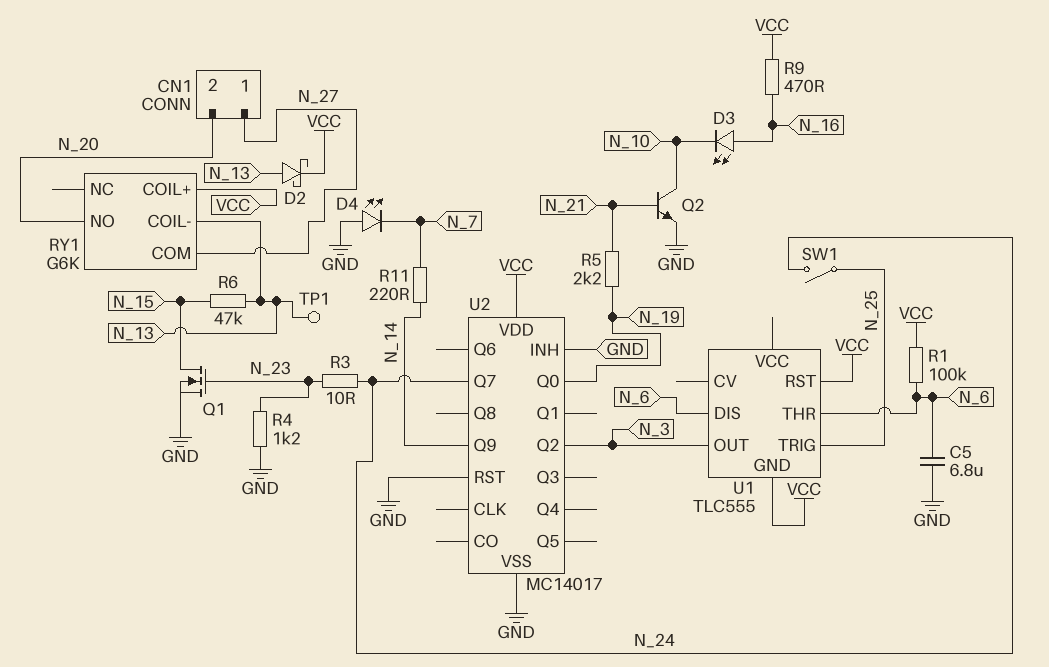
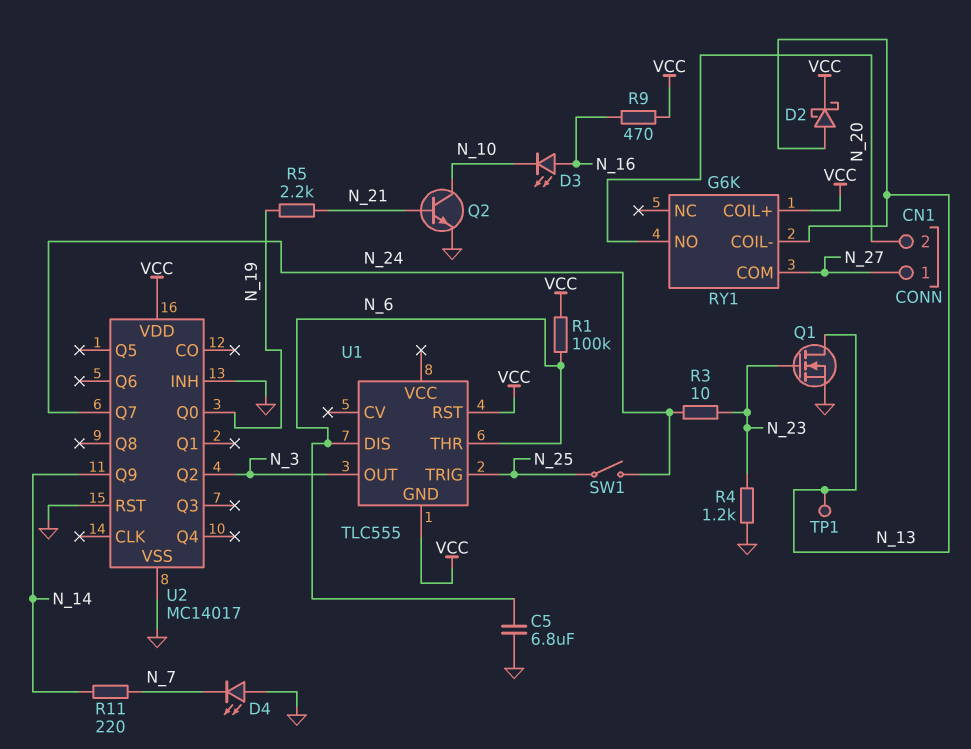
Q1: NMOS (G N_23, D N_15, S GND) -> NMOS (G N_23, D N_13, S GND)
R6: 47k (N_13, N_15) -> none

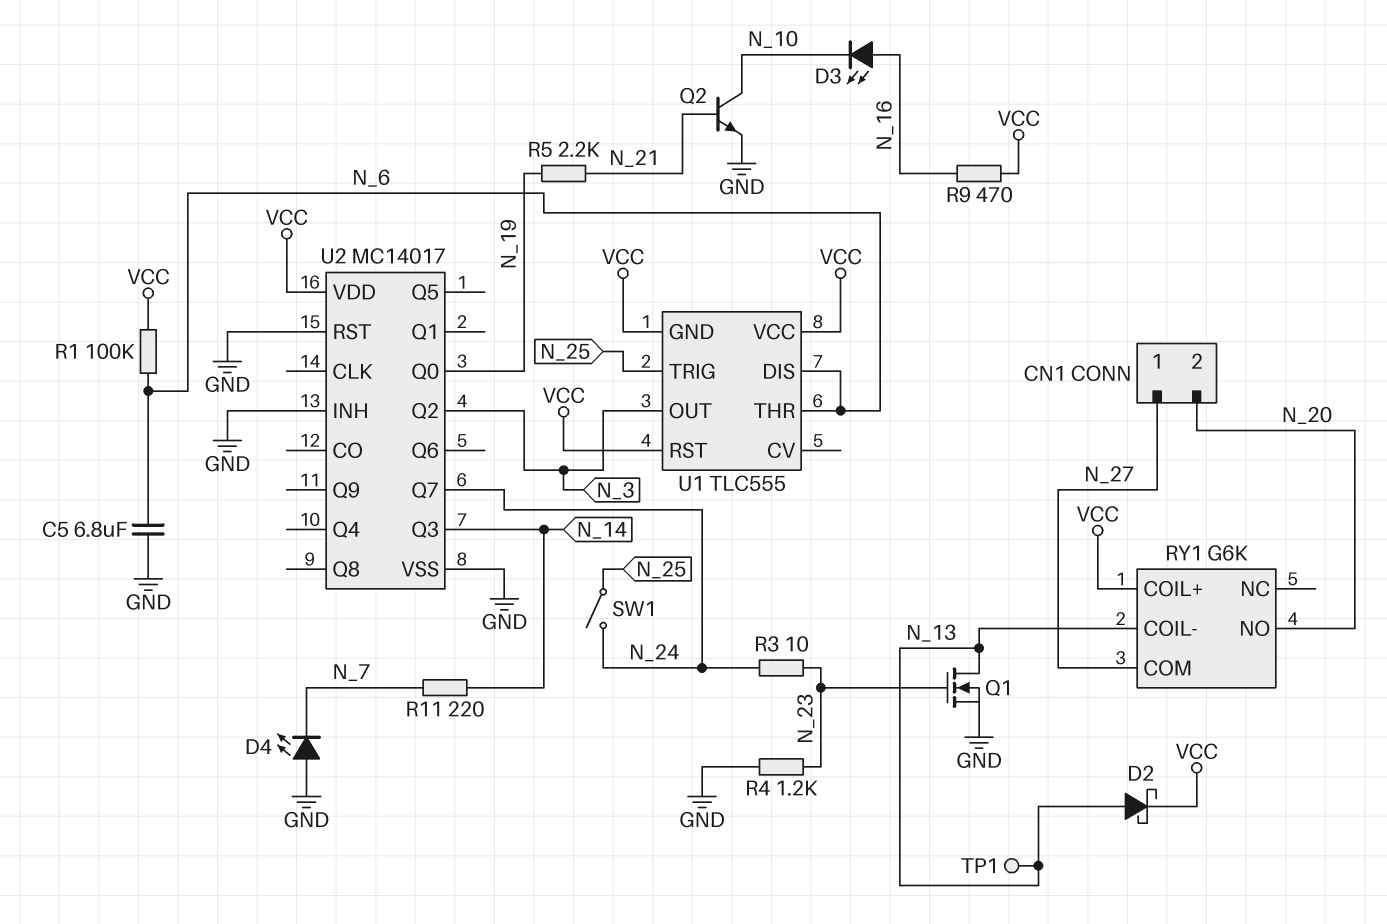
U1 pin VCC: none -> VCC
U2 pin Q3: none -> N_14
U2 pin Q9: N_14 -> none

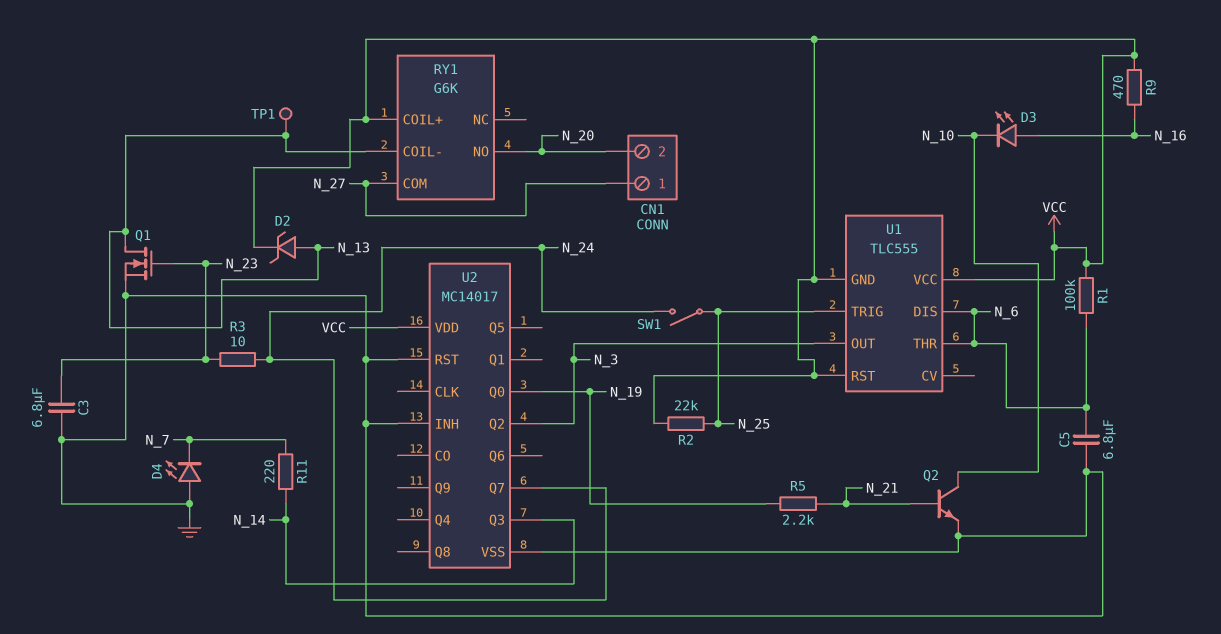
C3: none -> 6.8uF (GND, N_23)
D2: schottky (A N_13, K VCC) -> zener (A N_13, K VCC)
R2: none -> 22k (N_25, VCC)
R4: 1.2k (GND, N_23) -> none

